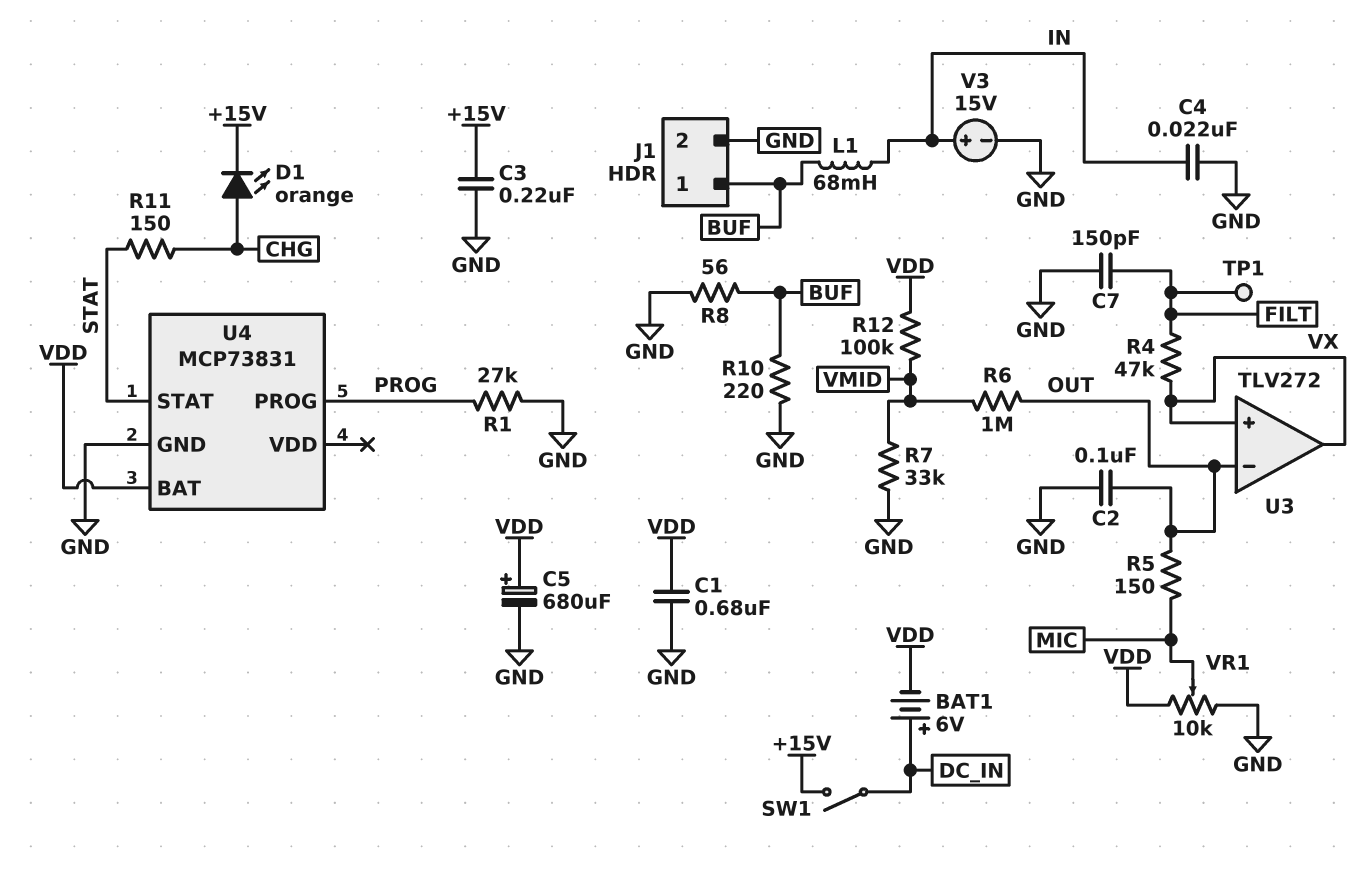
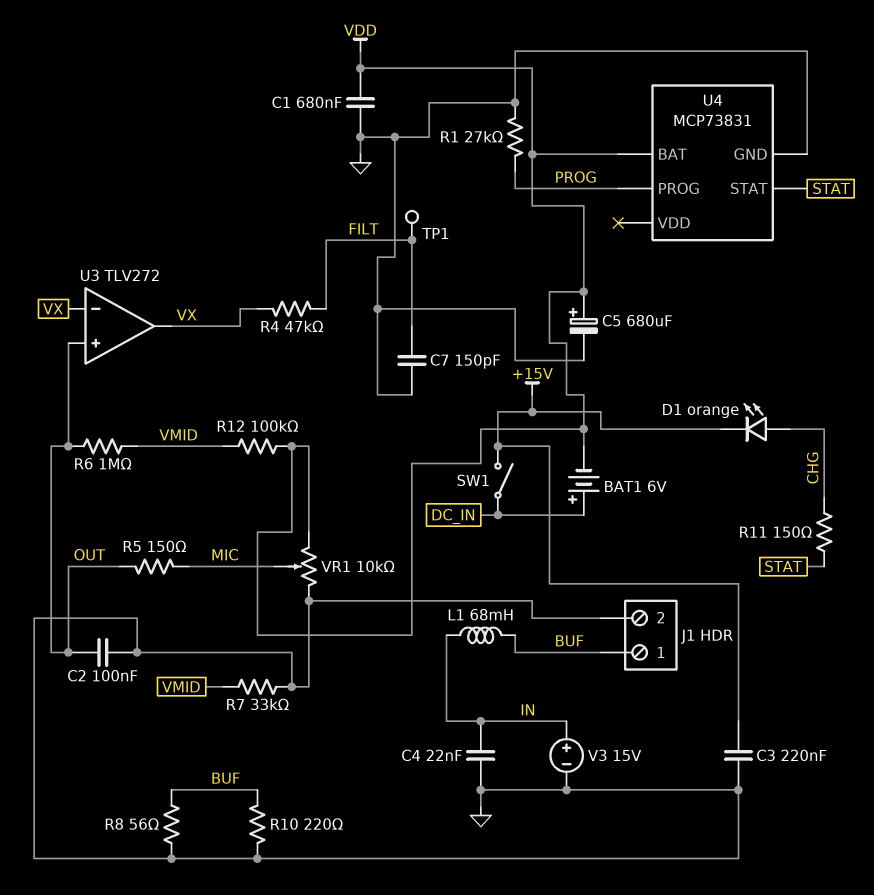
U3 pin in+: VX -> OUT
U3 pin in-: OUT -> VX

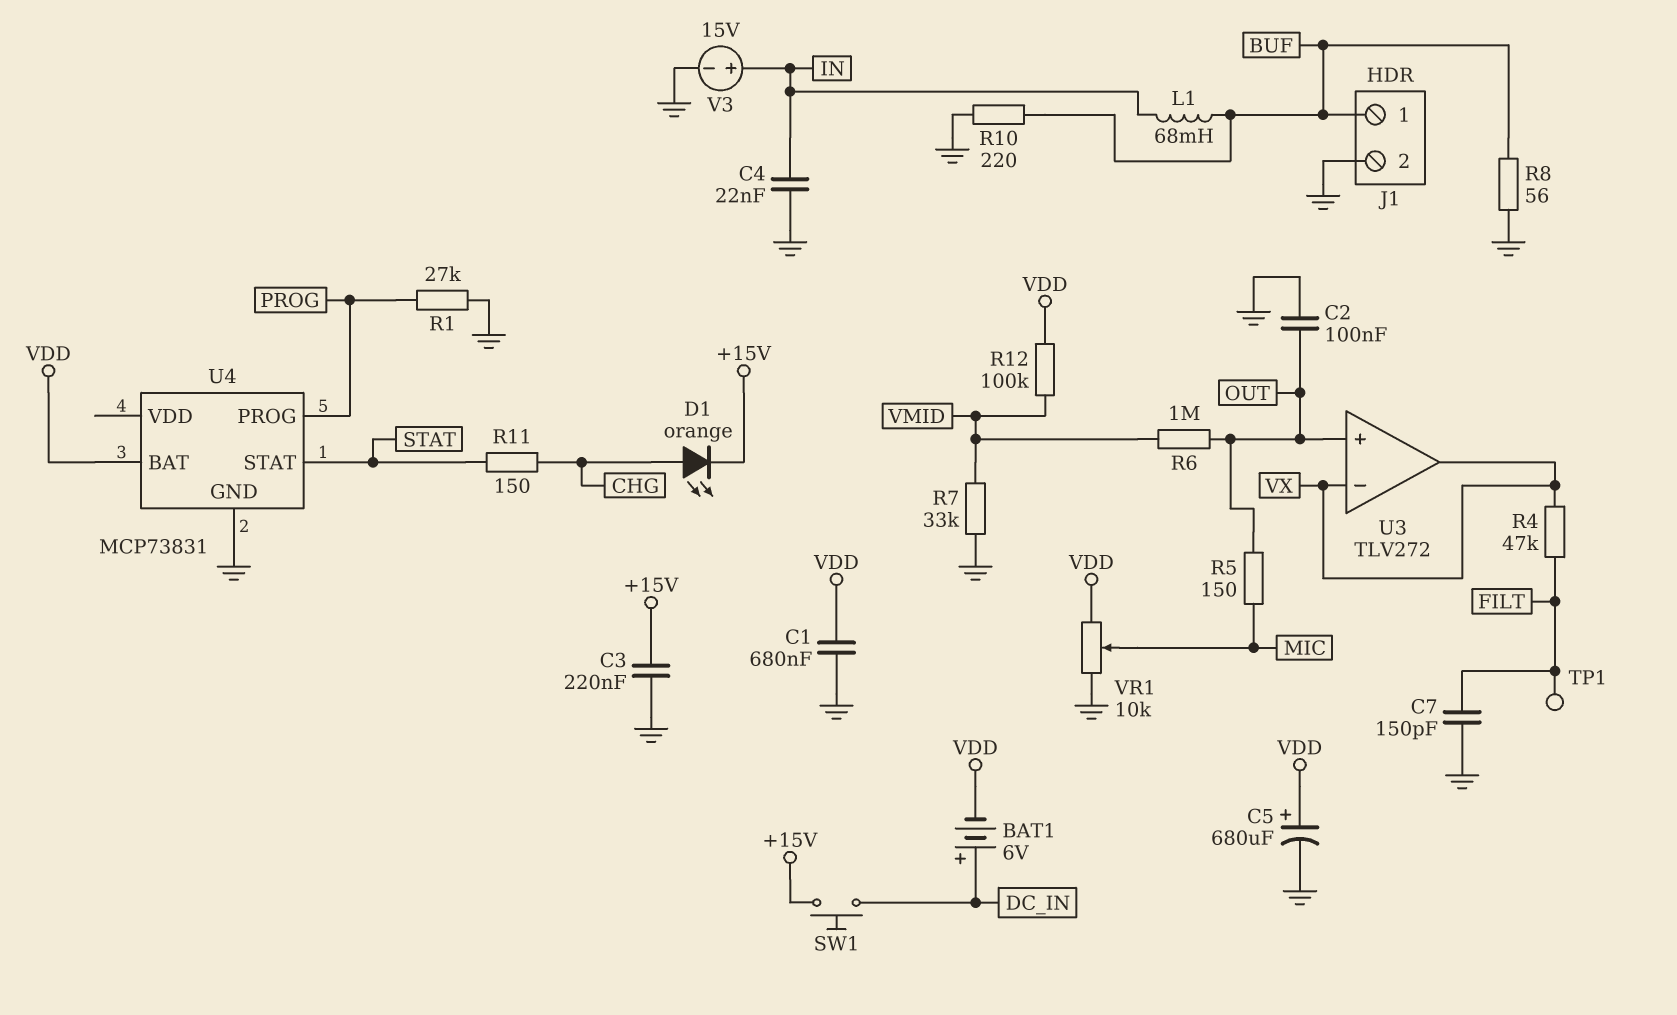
SW1: switch (+15V, DC_IN) -> button (+15V, DC_IN)

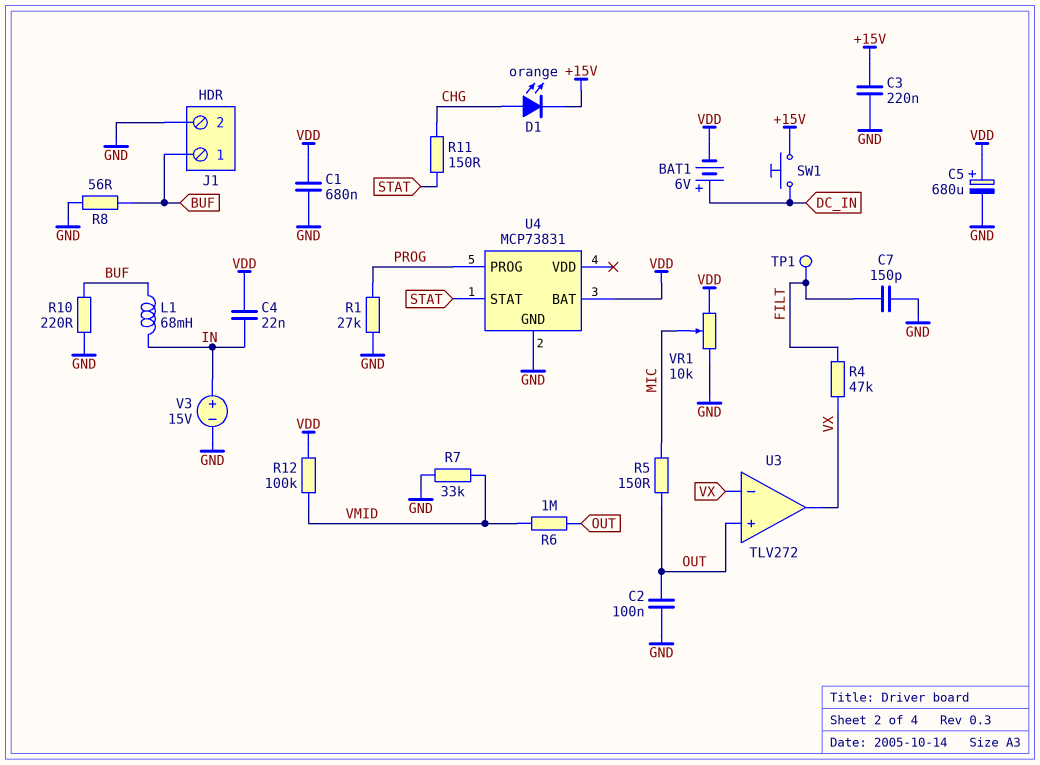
C4: 22nF (GND, IN) -> 22nF (IN, VDD)

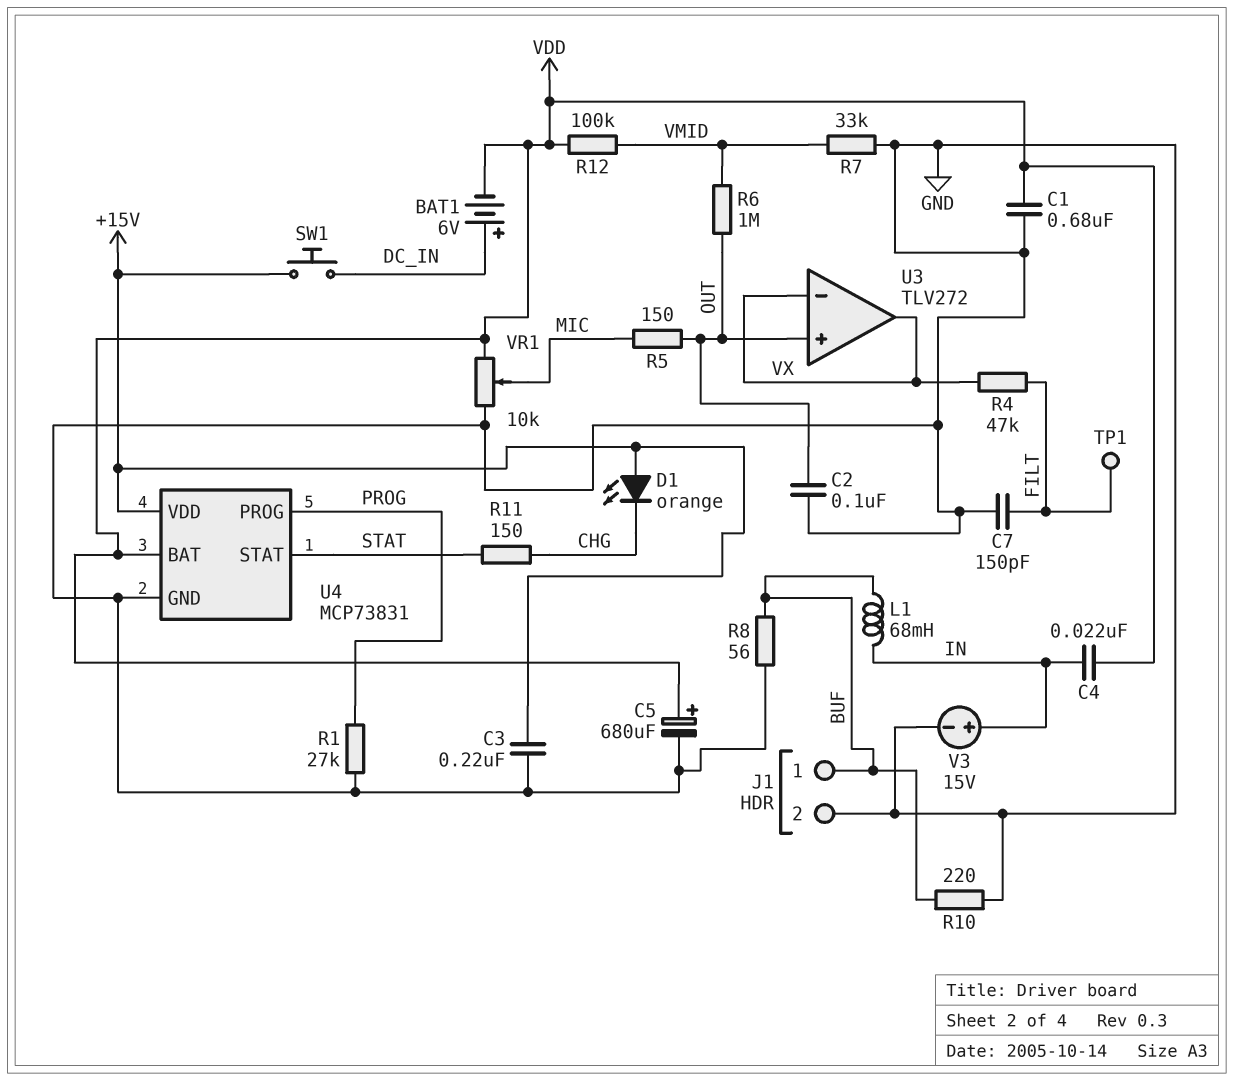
D1: LED orange (A CHG, K +15V) -> LED orange (A +15V, K CHG)
U4 pin VDD: none -> +15V

